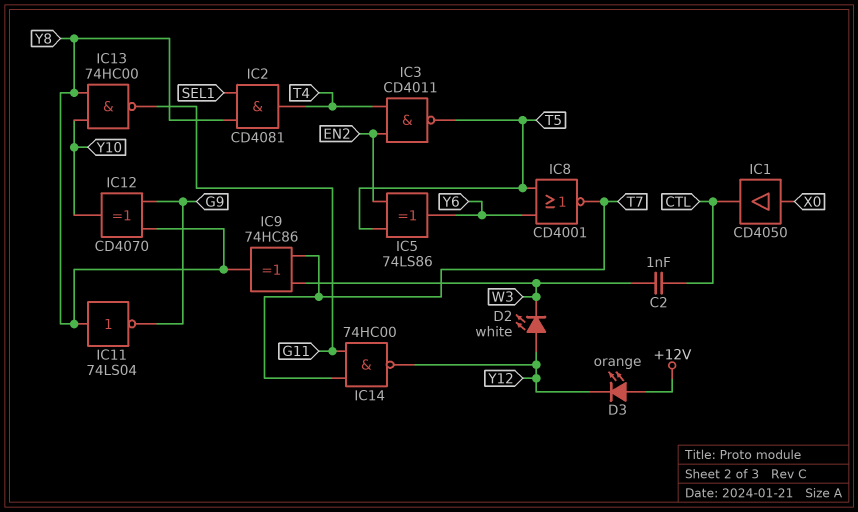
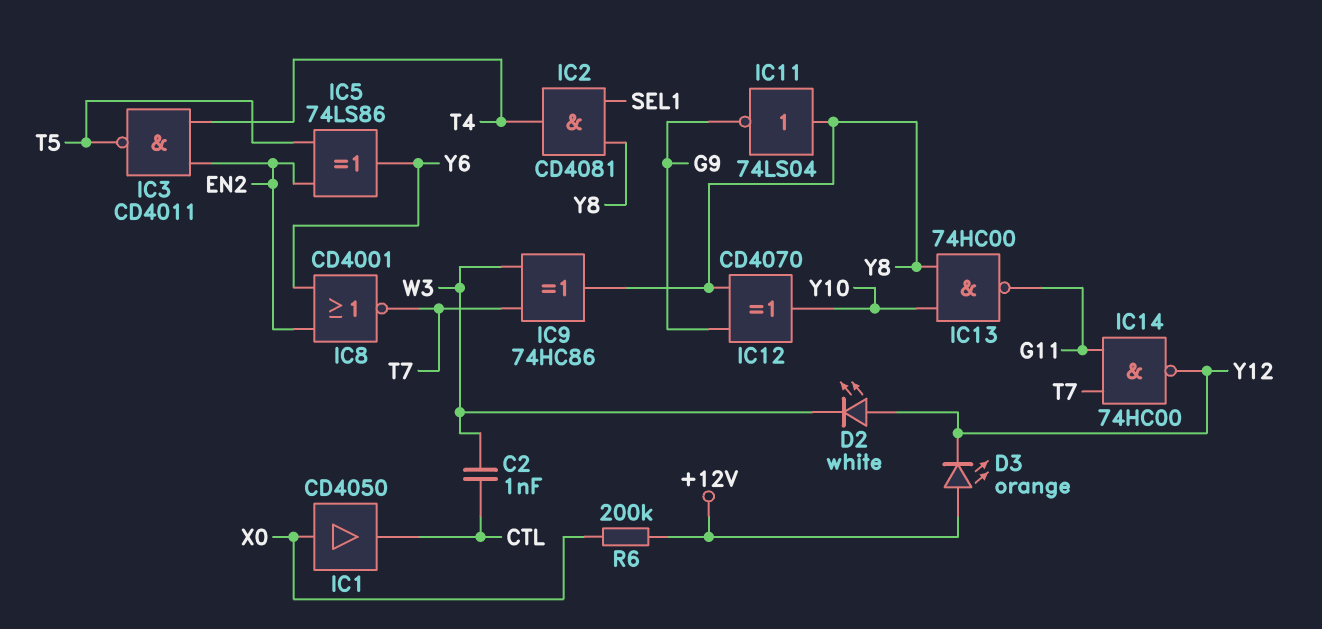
IC8: NOR CD4001 (in T5, in Y6, out T7) -> NOR CD4001 (in EN2, in Y6, out T7)
R6: none -> 200k (+12V, X0)

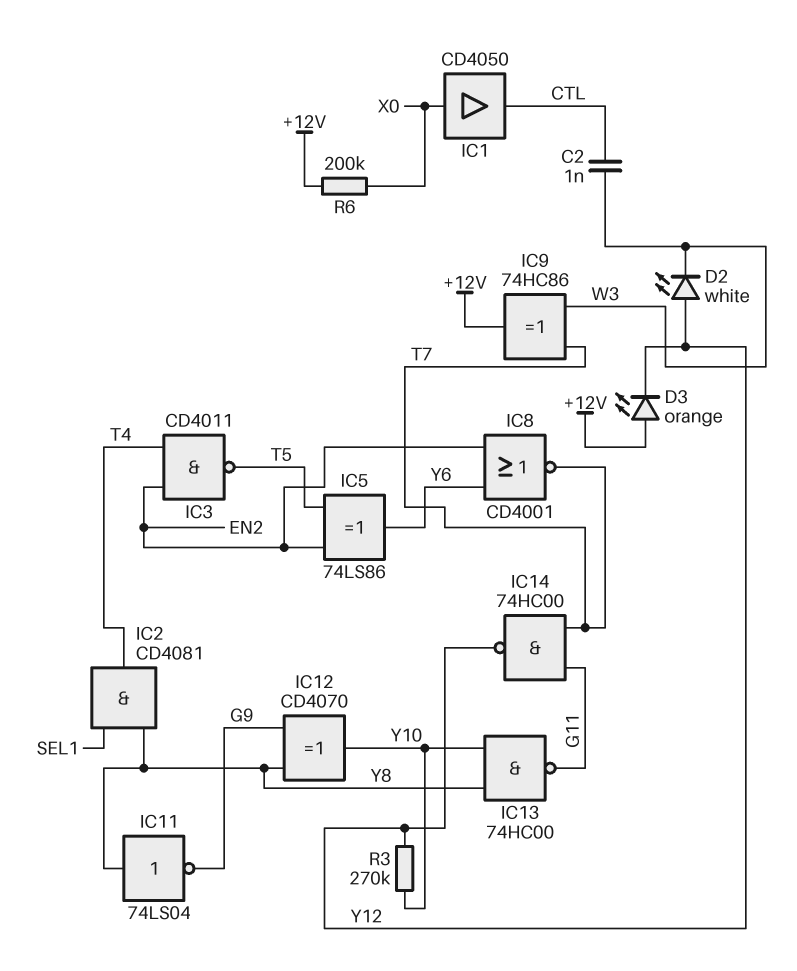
IC9: XOR 74HC86 (in T7, in W3, out Y8) -> XOR 74HC86 (in T7, in W3, out +12V)
R3: none -> 270k (Y10, Y12)

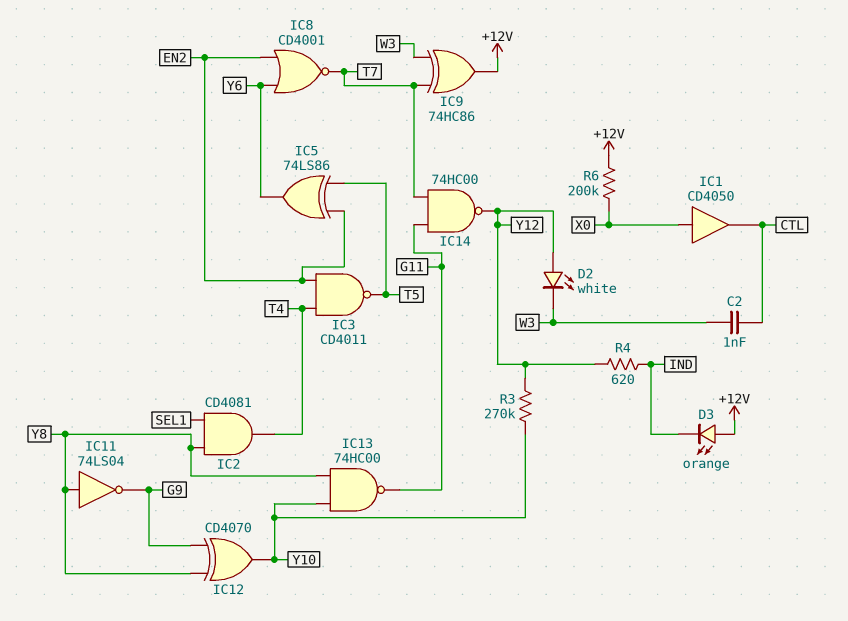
D3: LED orange (A +12V, K Y12) -> LED orange (A +12V, K IND)
R4: none -> 620 (IND, Y12)

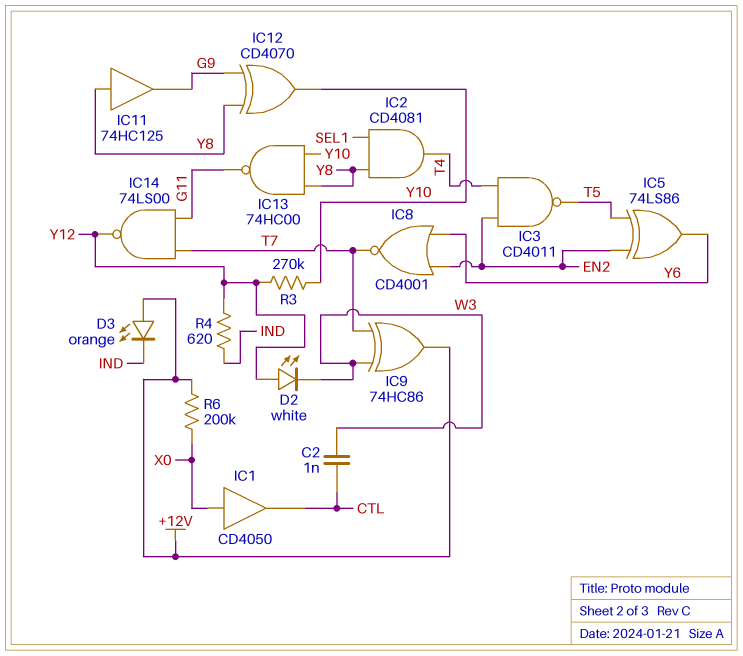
IC11: NOT 74LS04 (in Y8, out G9) -> buffer 74HC125 (in Y8, out G9)
IC14: NAND 74HC00 (in G11, in T7, out Y12) -> NAND 74LS00 (in G11, in T7, out Y12)

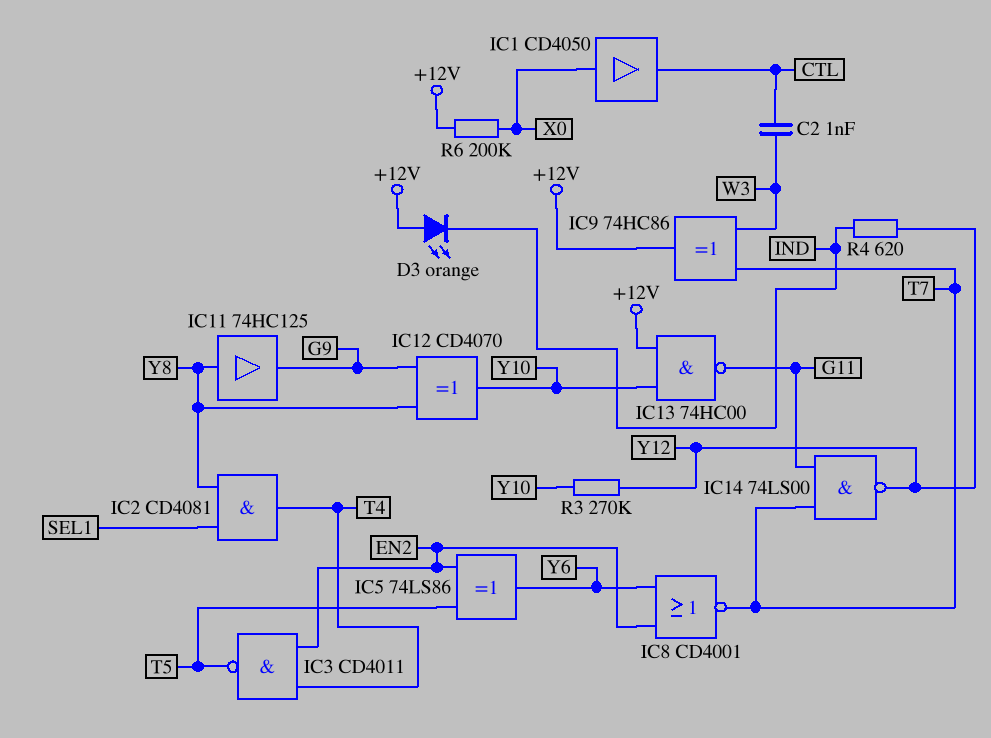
D2: LED white (A Y12, K W3) -> none
IC13: NAND 74HC00 (in Y8, in Y10, out G11) -> NAND 74HC00 (in +12V, in Y10, out G11)

